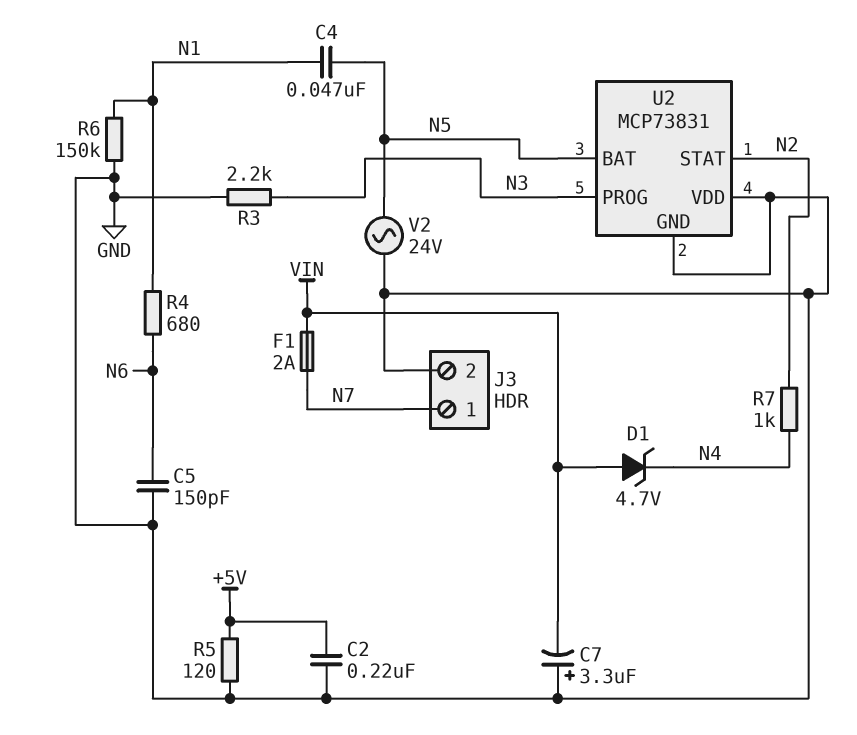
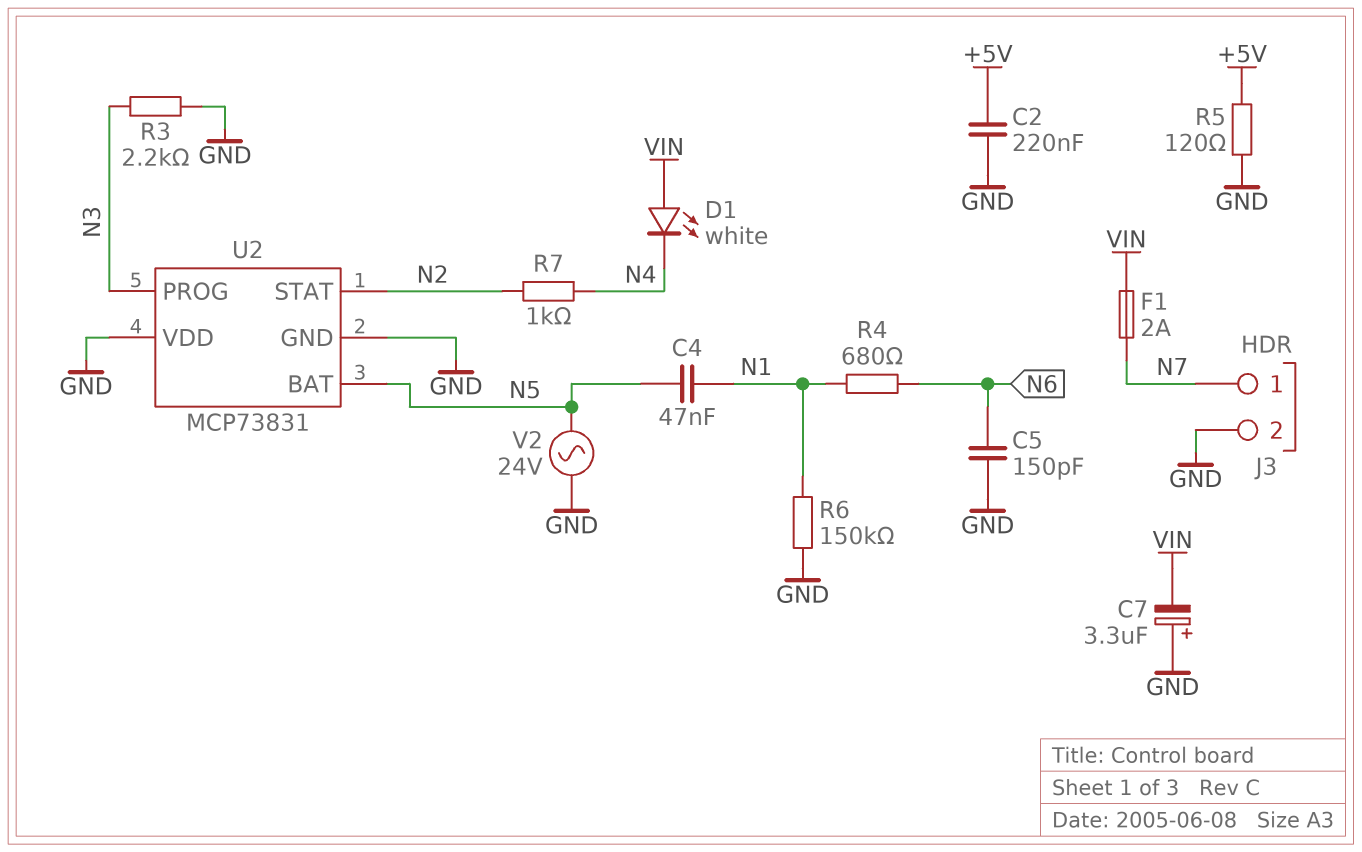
D1: zener 4.7V (A VIN, K N4) -> LED white (A VIN, K N4)

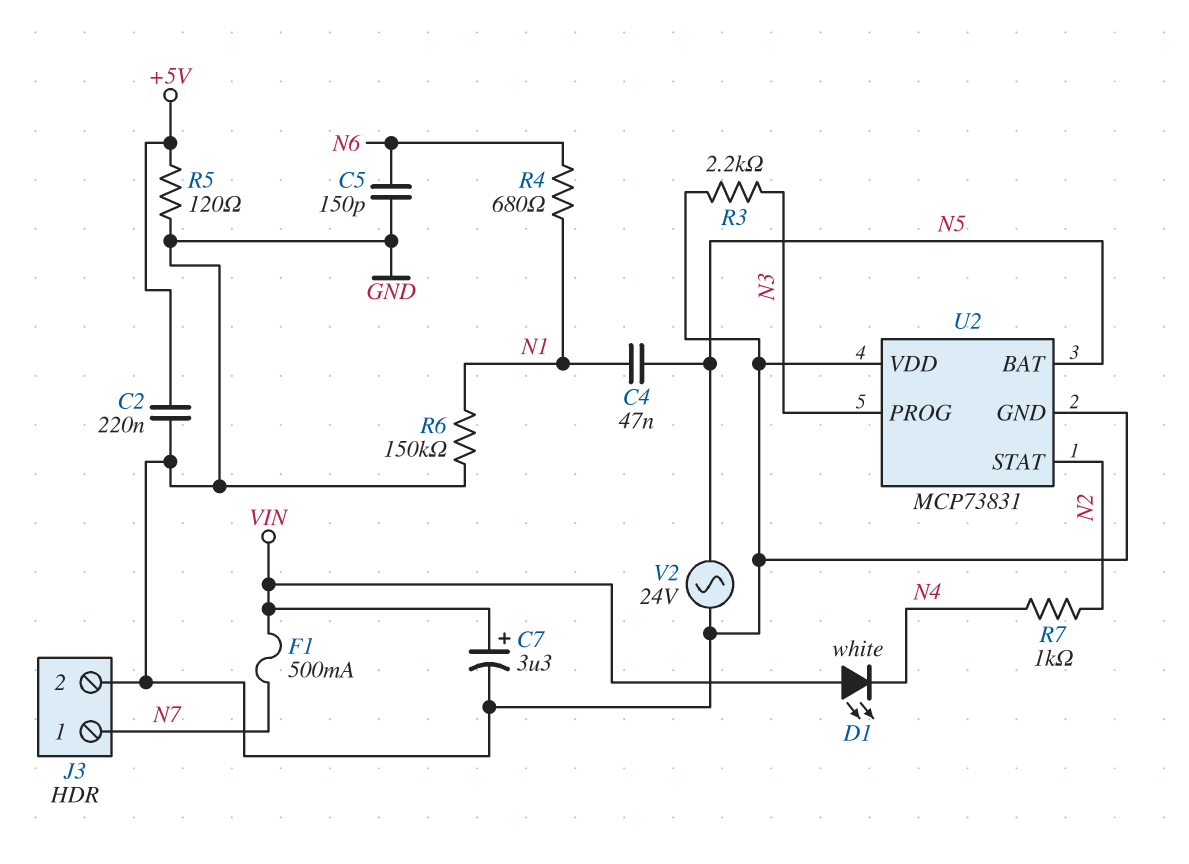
C7: 3.3uF (plus GND, minus VIN) -> 3.3uF (plus VIN, minus GND)
F1: 2A (N7, VIN) -> 500mA (N7, VIN)

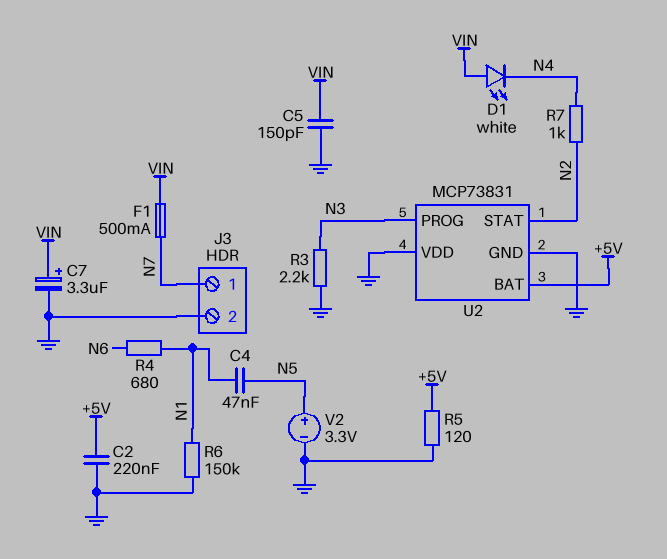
C5: 150pF (GND, N6) -> 150pF (GND, VIN)
U2 pin BAT: N5 -> +5V
V2: AC 24V (GND, N5) -> 3.3V (plus N5, minus GND)

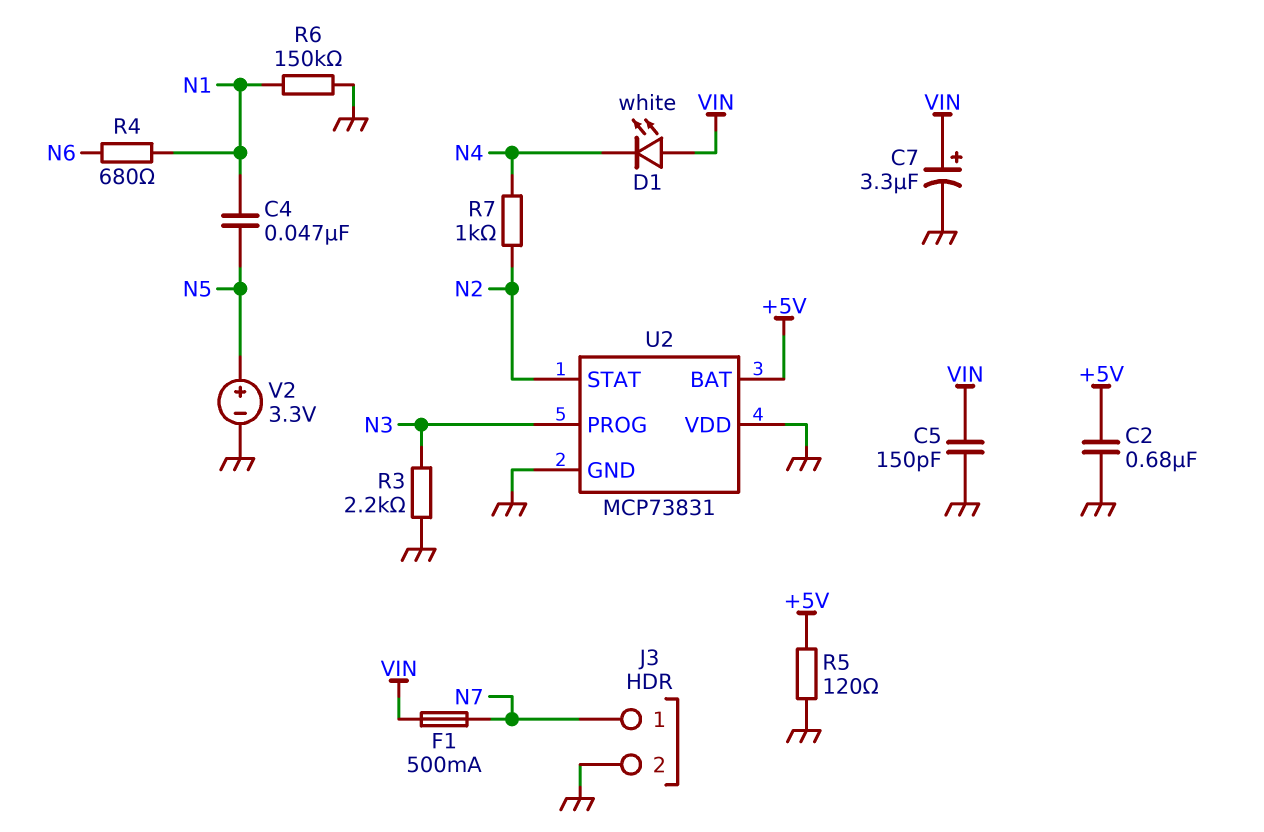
C2: 220nF (+5V, GND) -> 680nF (+5V, GND)

